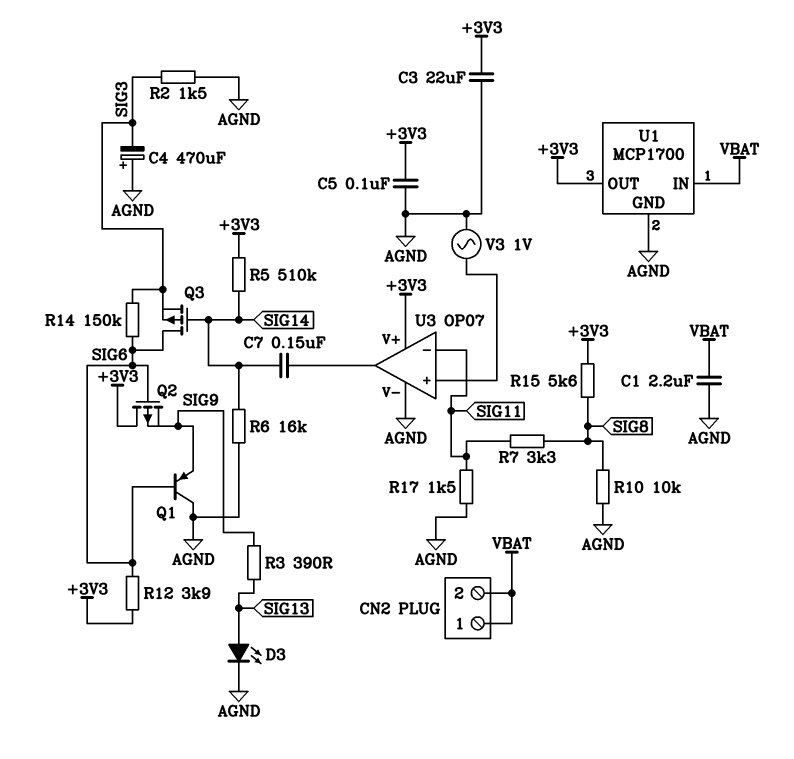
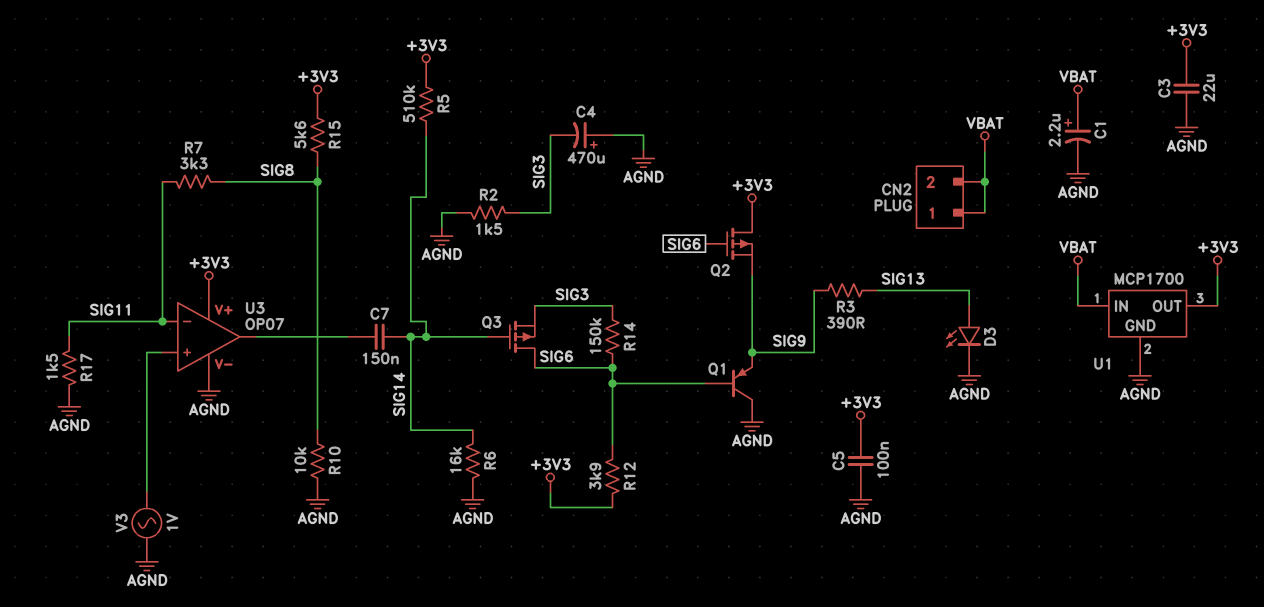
C1: 2.2uF (AGND, VBAT) -> 2.2uF (plus VBAT, minus AGND)

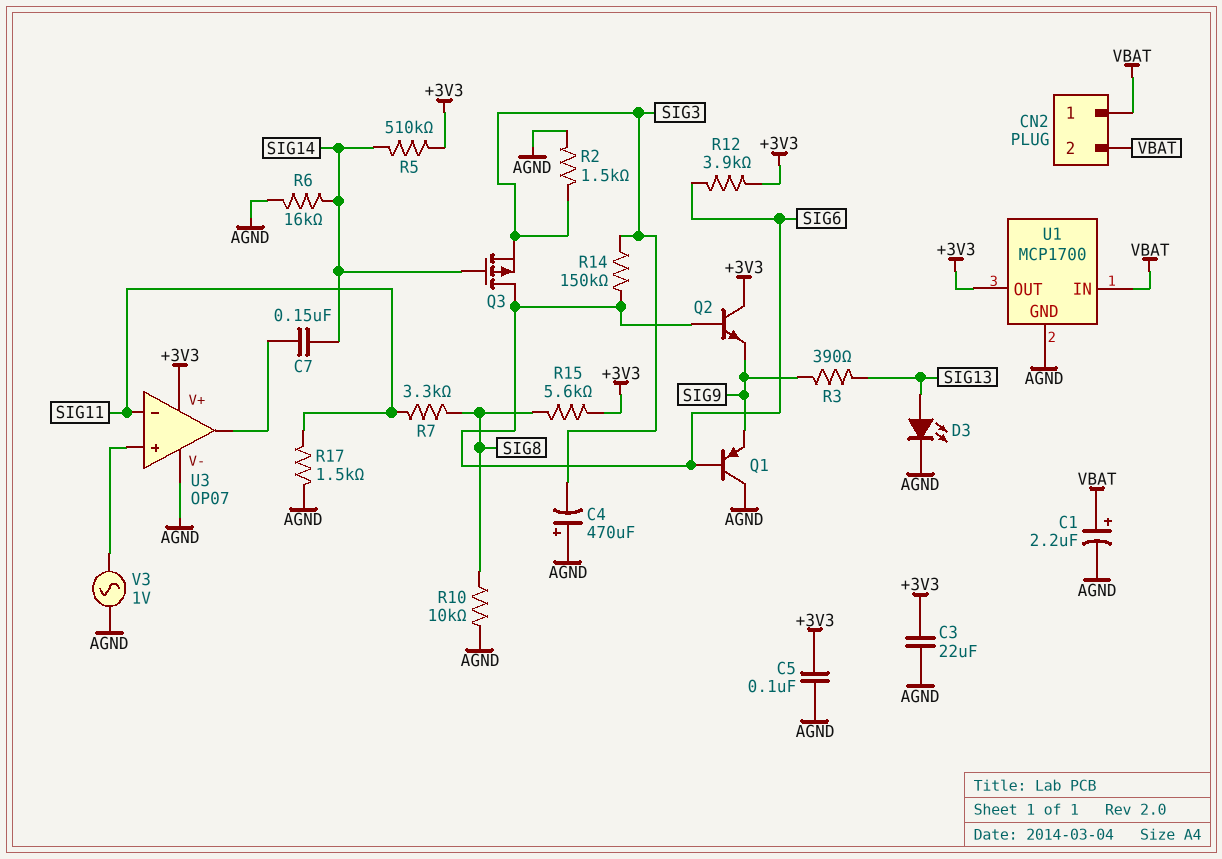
Q2: PMOS (G SIG6, D +3V3, S SIG9) -> NPN (B SIG6, C +3V3, E SIG9)

